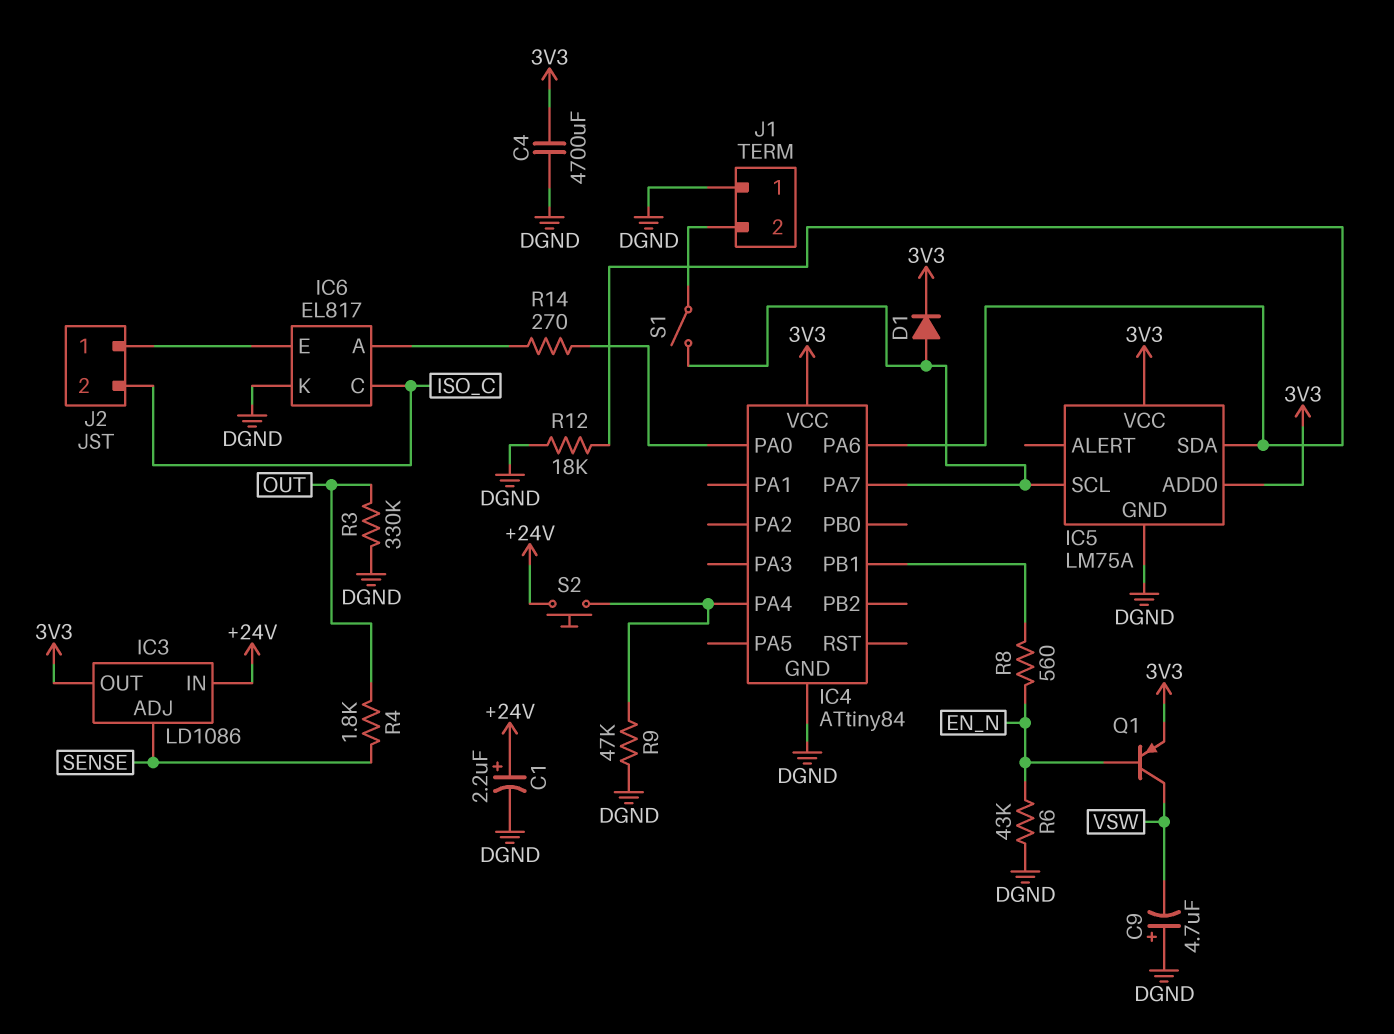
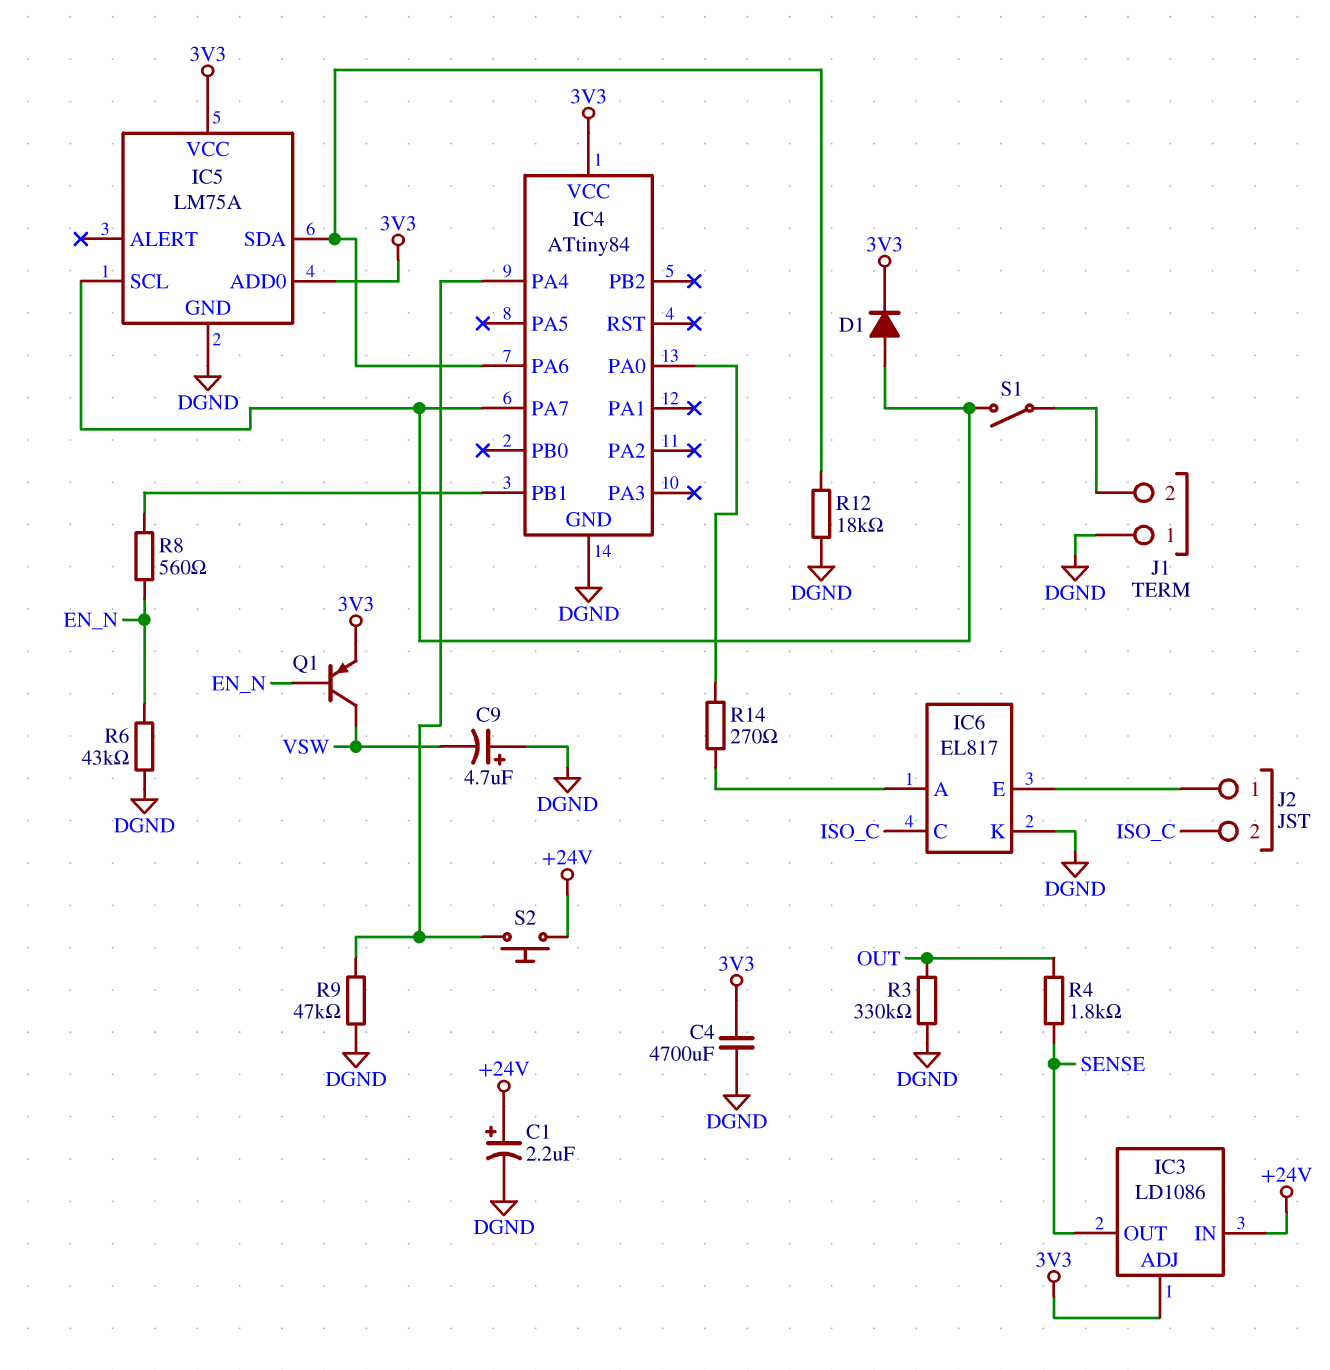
IC3 pin ADJ: SENSE -> 3V3
IC3 pin OUT: 3V3 -> SENSE

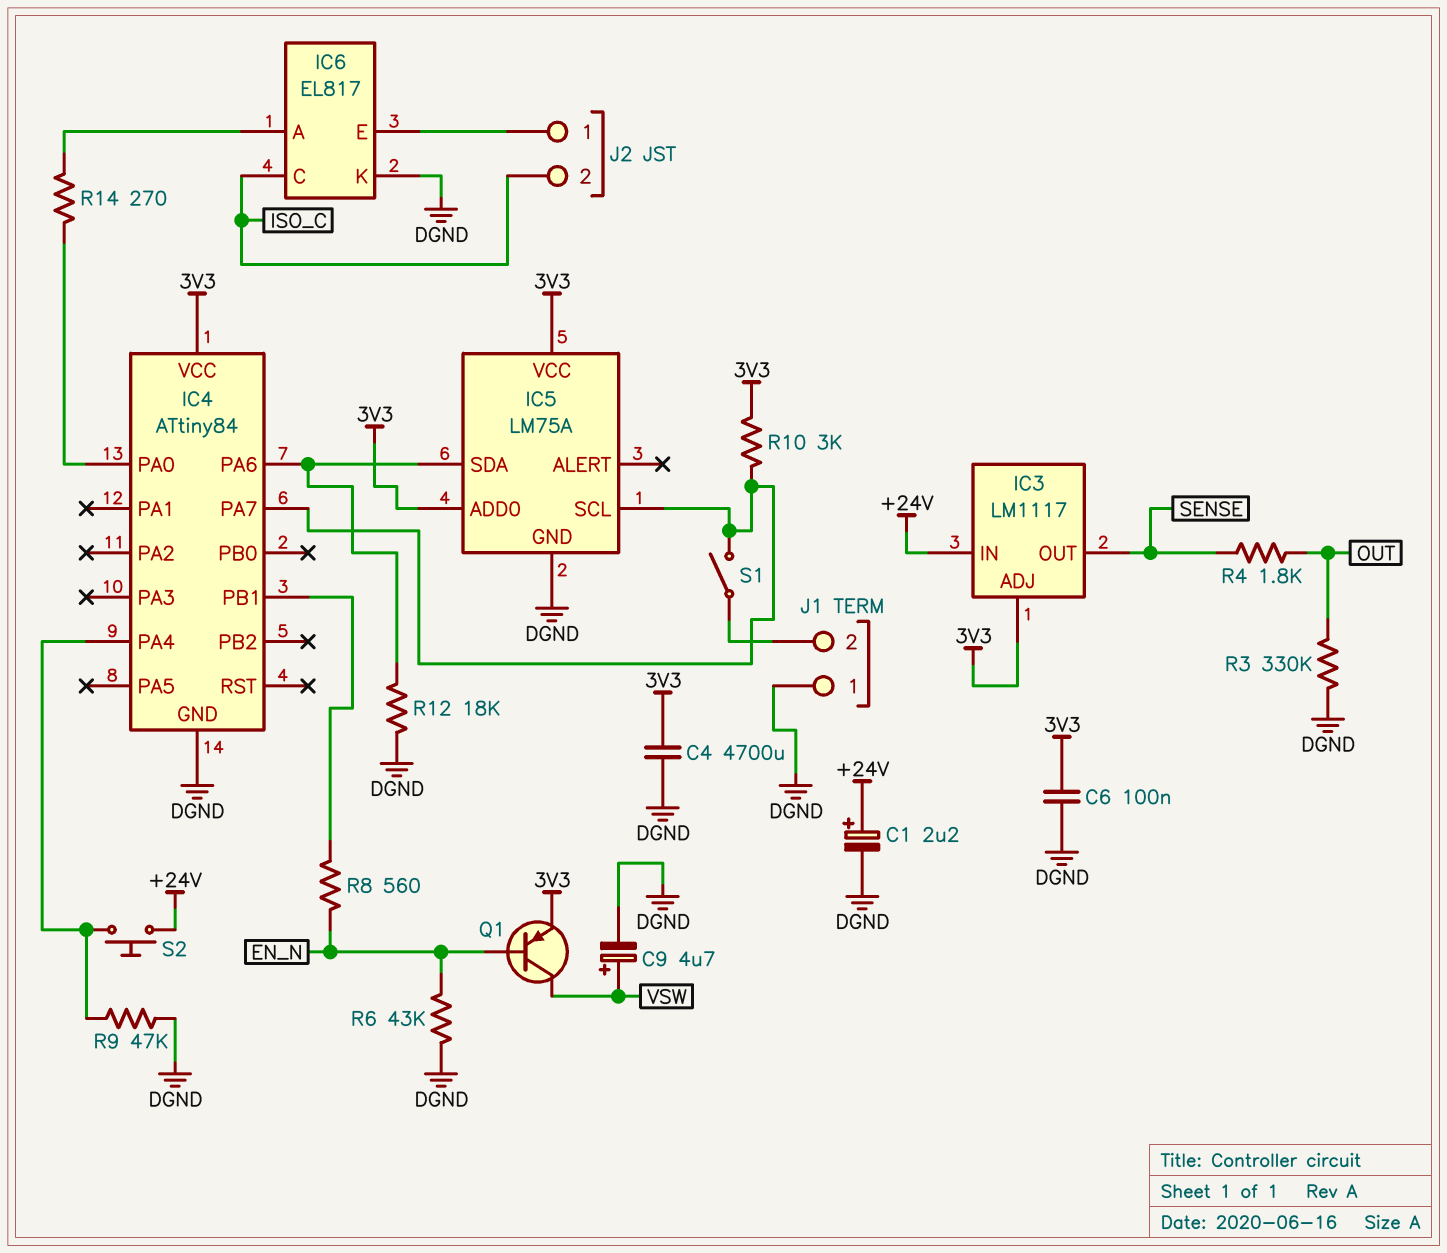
C6: none -> 100nF (3V3, DGND)
C9: 4.7uF (plus DGND, minus VSW) -> 4.7uF (plus VSW, minus DGND)
D1: diode (A IC4/PA7, K 3V3) -> none
IC3: LD1086 -> LM1117
R10: none -> 3k (3V3, IC4/PA7)

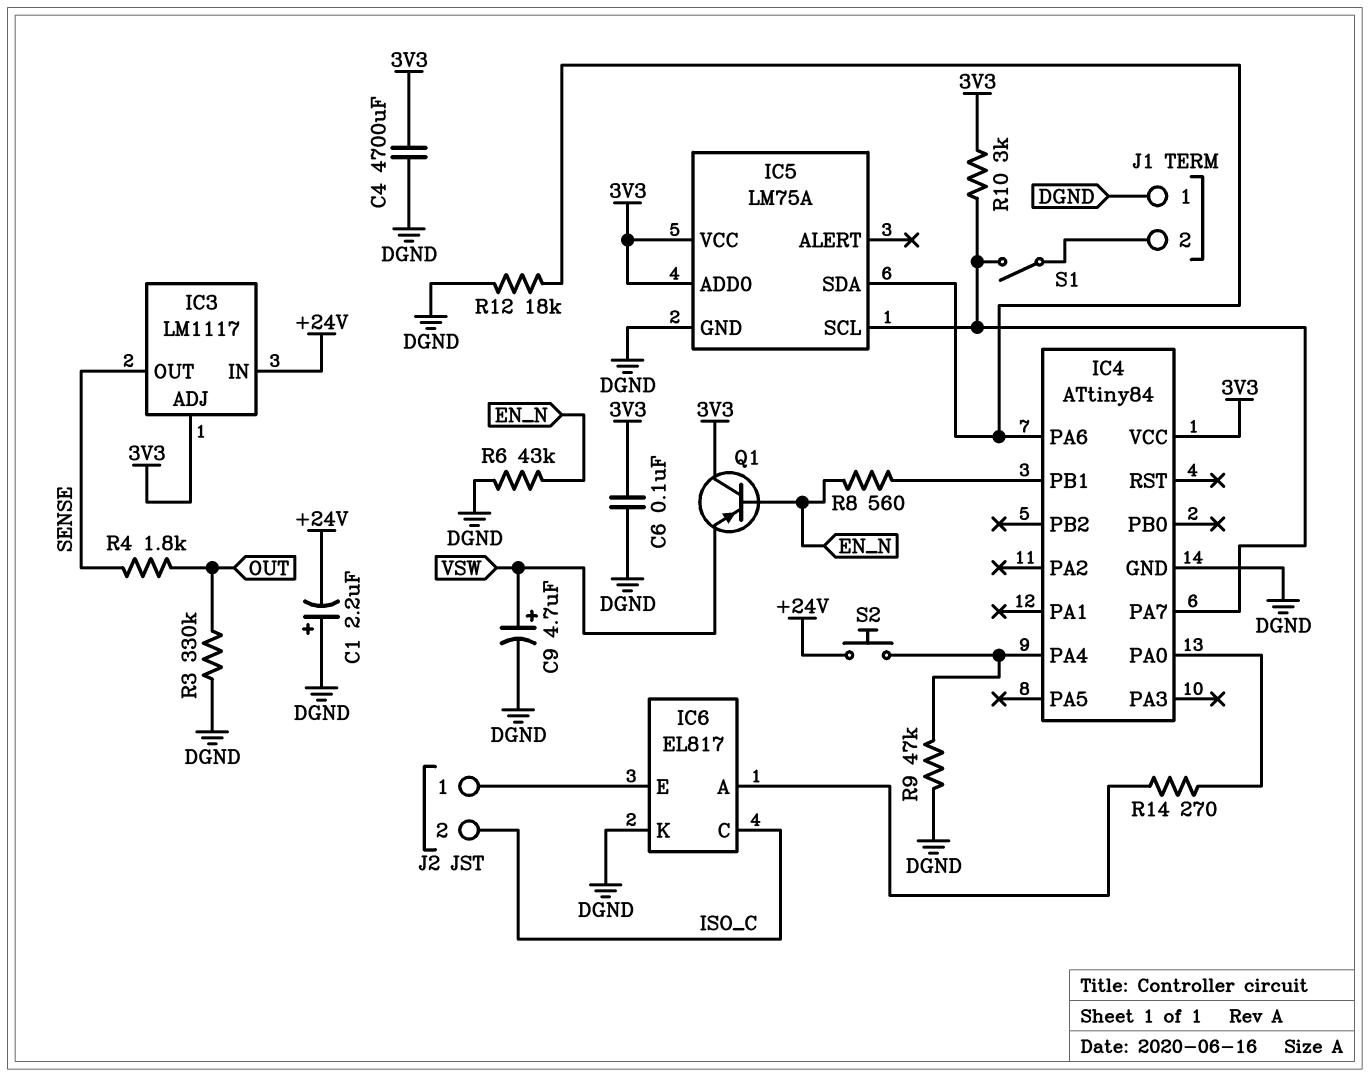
C1: 2.2uF (plus +24V, minus DGND) -> 2.2uF (plus DGND, minus +24V)
Q1: PNP (B EN_N, C VSW, E 3V3) -> PNP (B EN_N, C 3V3, E VSW)

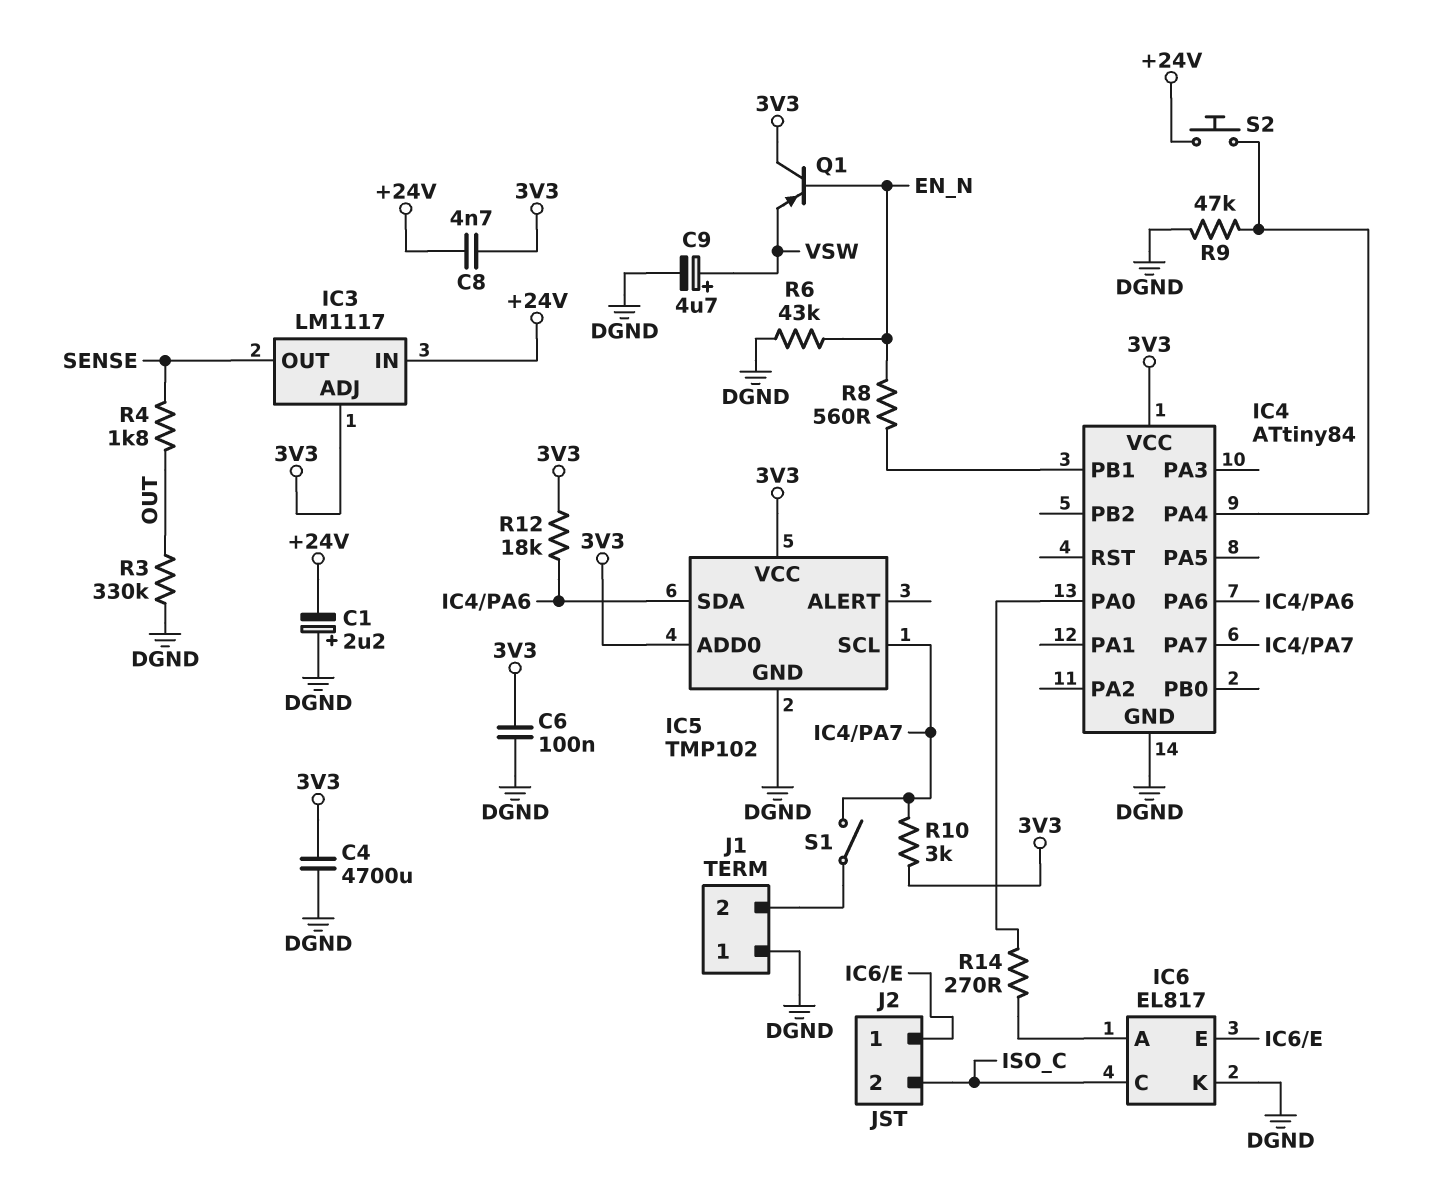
C8: none -> 4.7nF (+24V, 3V3)
IC5: LM75A -> TMP102
R12: 18k (DGND, IC4/PA6) -> 18k (3V3, IC4/PA6)

